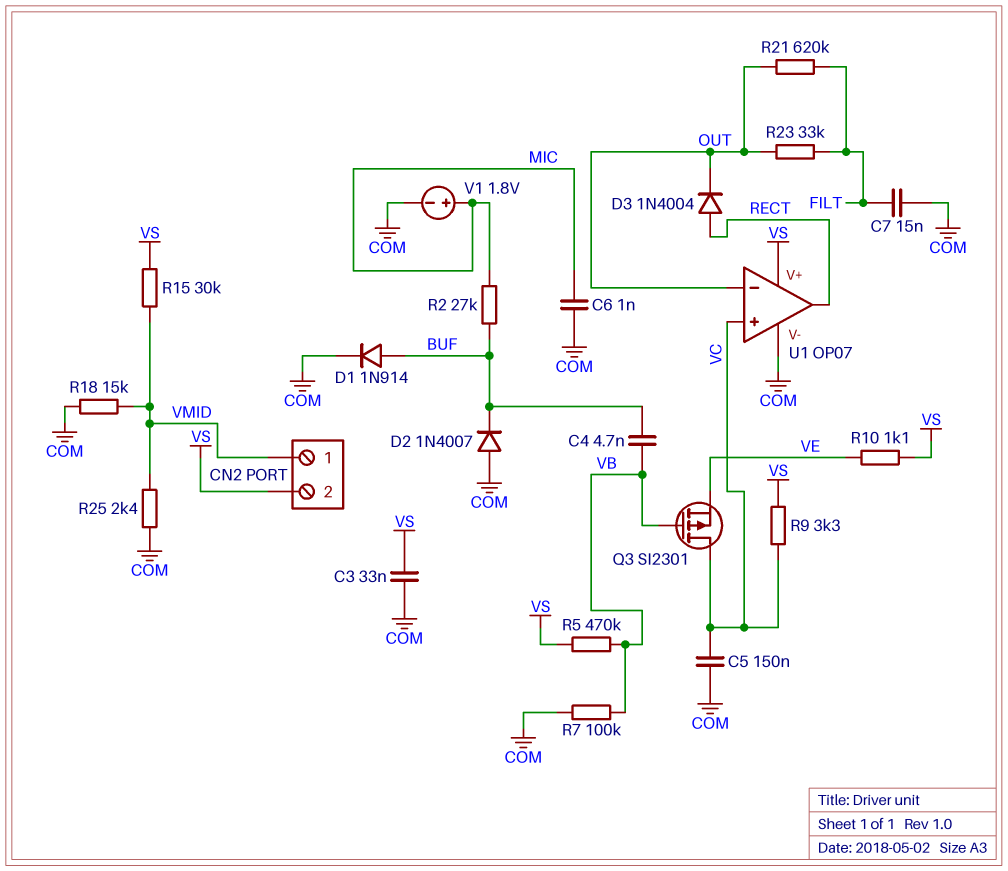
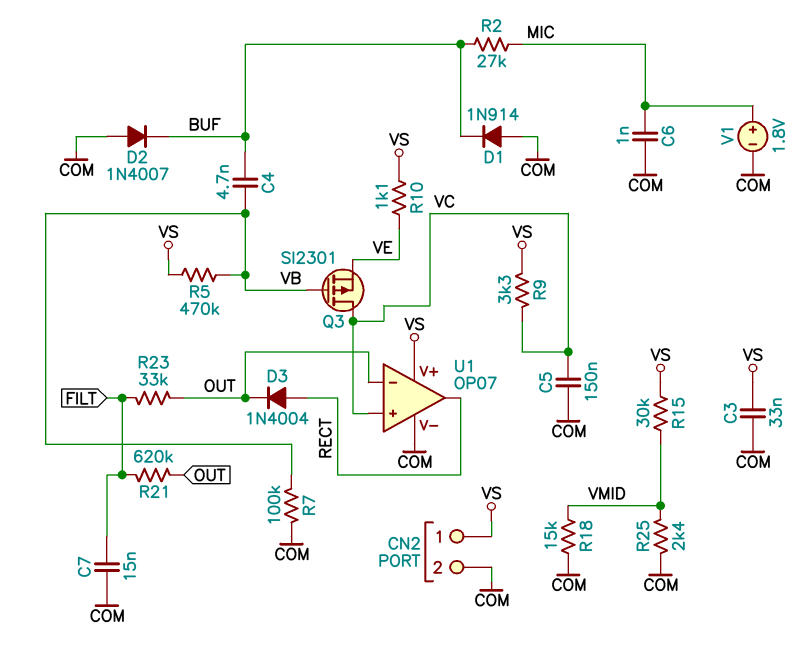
CN2 pin 1: VMID -> VS
CN2 pin 2: VS -> COM
D1: diode 1N914 (A BUF, K COM) -> diode 1N914 (A COM, K BUF)

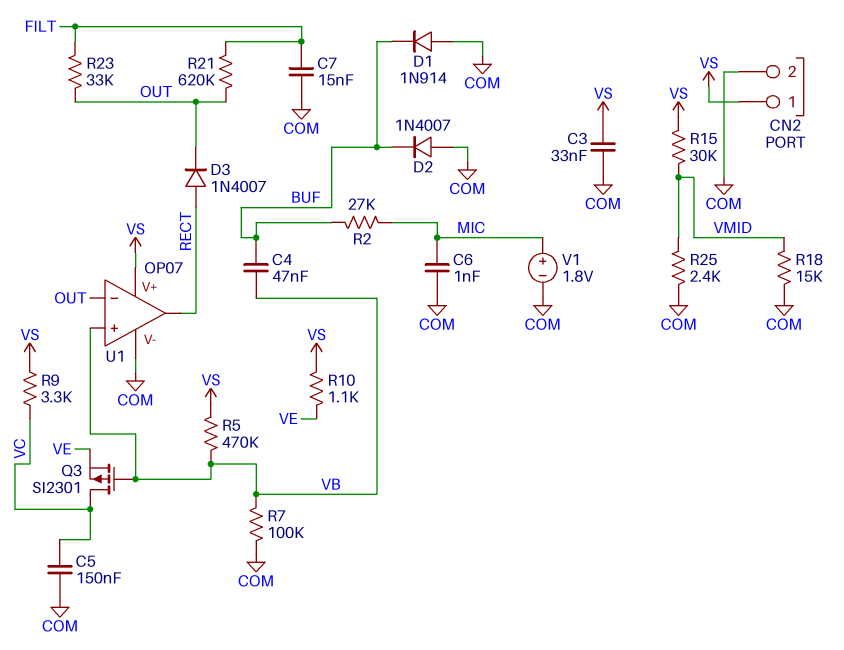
C4: 4.7nF (BUF, VB) -> 47nF (BUF, VB)
D3: diode 1N4004 (A RECT, K OUT) -> diode 1N4007 (A RECT, K OUT)
U1 pin in+: VC -> VB

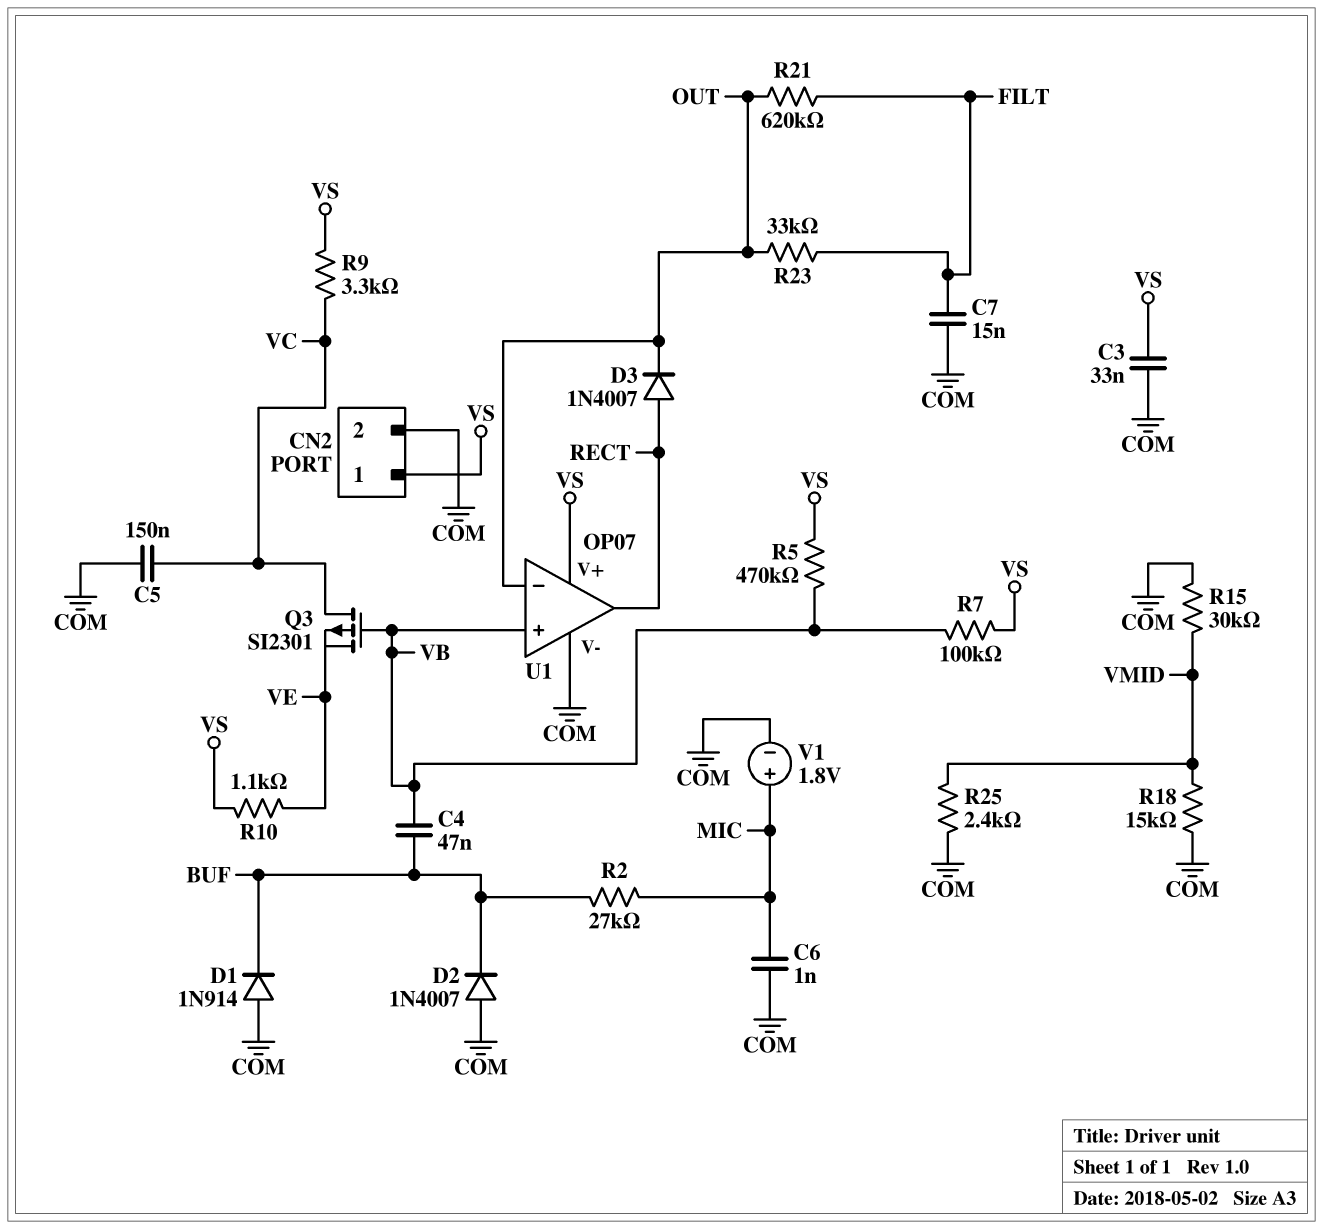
R7: 100k (COM, VB) -> 100k (VB, VS)
R15: 30k (VMID, VS) -> 30k (COM, VMID)

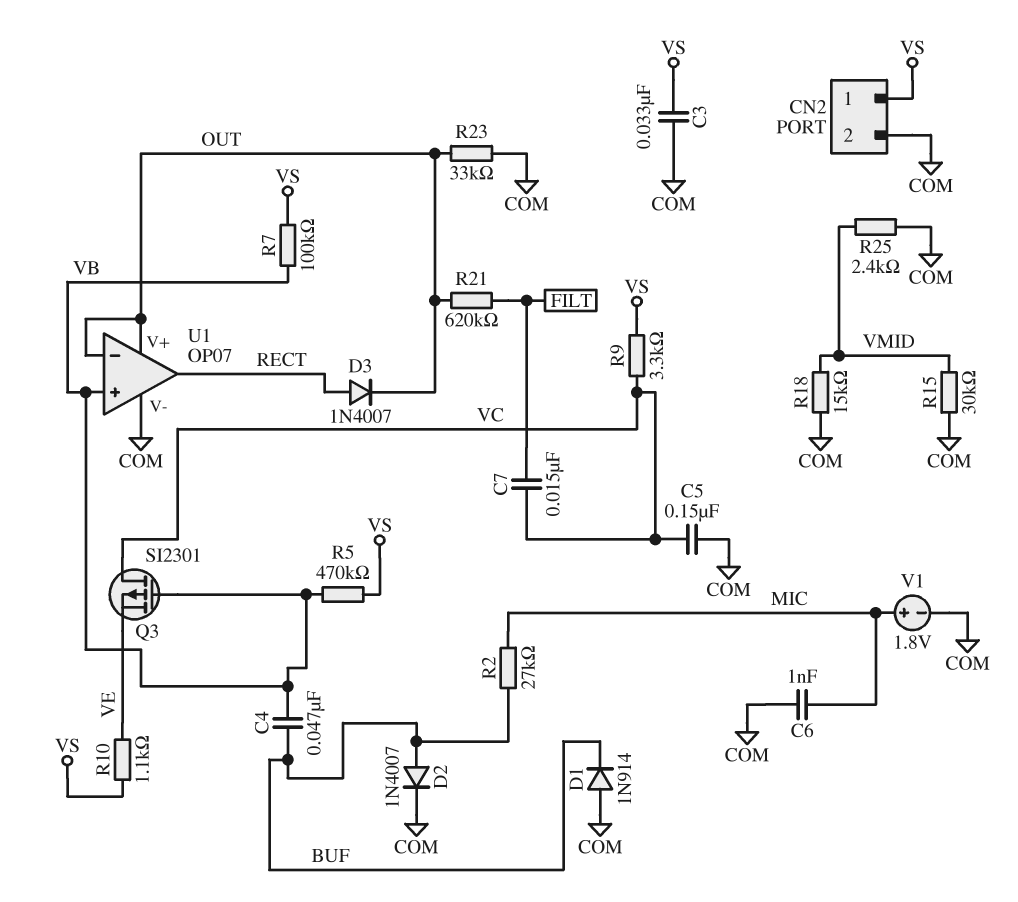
C7: 15nF (COM, FILT) -> 15nF (FILT, VC)
D2: diode 1N4007 (A COM, K BUF) -> diode 1N4007 (A BUF, K COM)
R23: 33k (FILT, OUT) -> 33k (COM, OUT)
U1 pin V+: VS -> OUT

